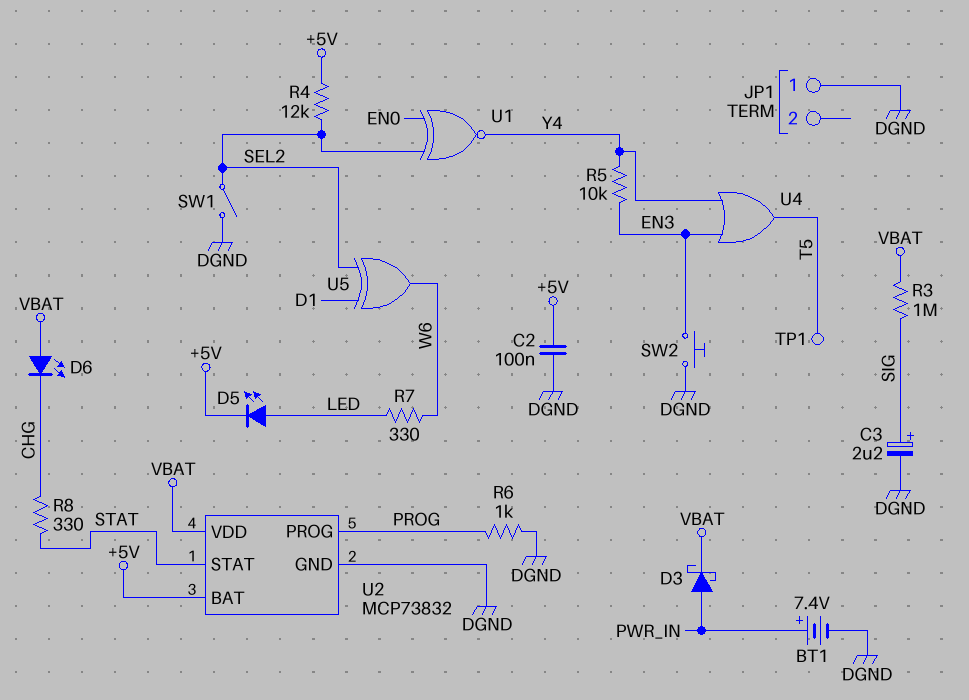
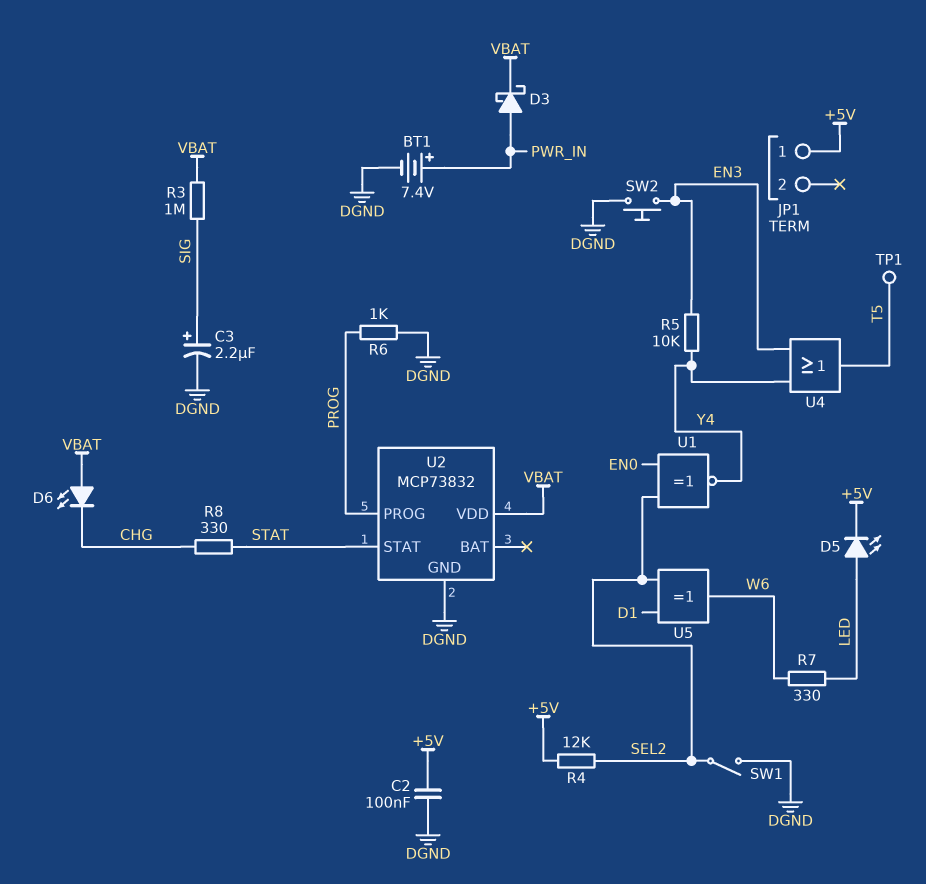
JP1 pin 1: DGND -> +5V
U2 pin BAT: +5V -> none

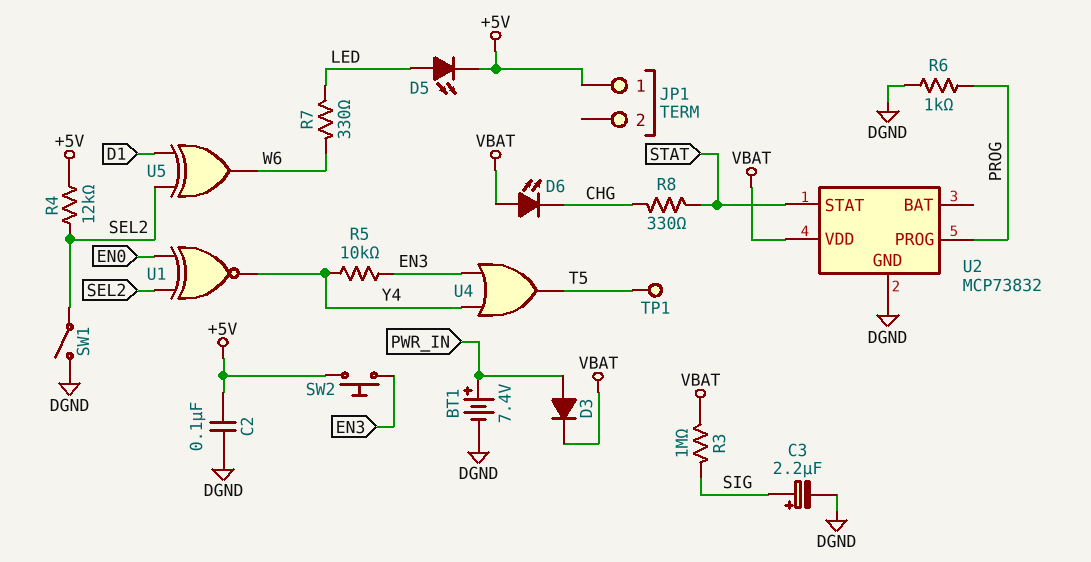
D3: schottky (A PWR_IN, K VBAT) -> diode (A PWR_IN, K VBAT)
SW2: button (DGND, EN3) -> button (+5V, EN3)

